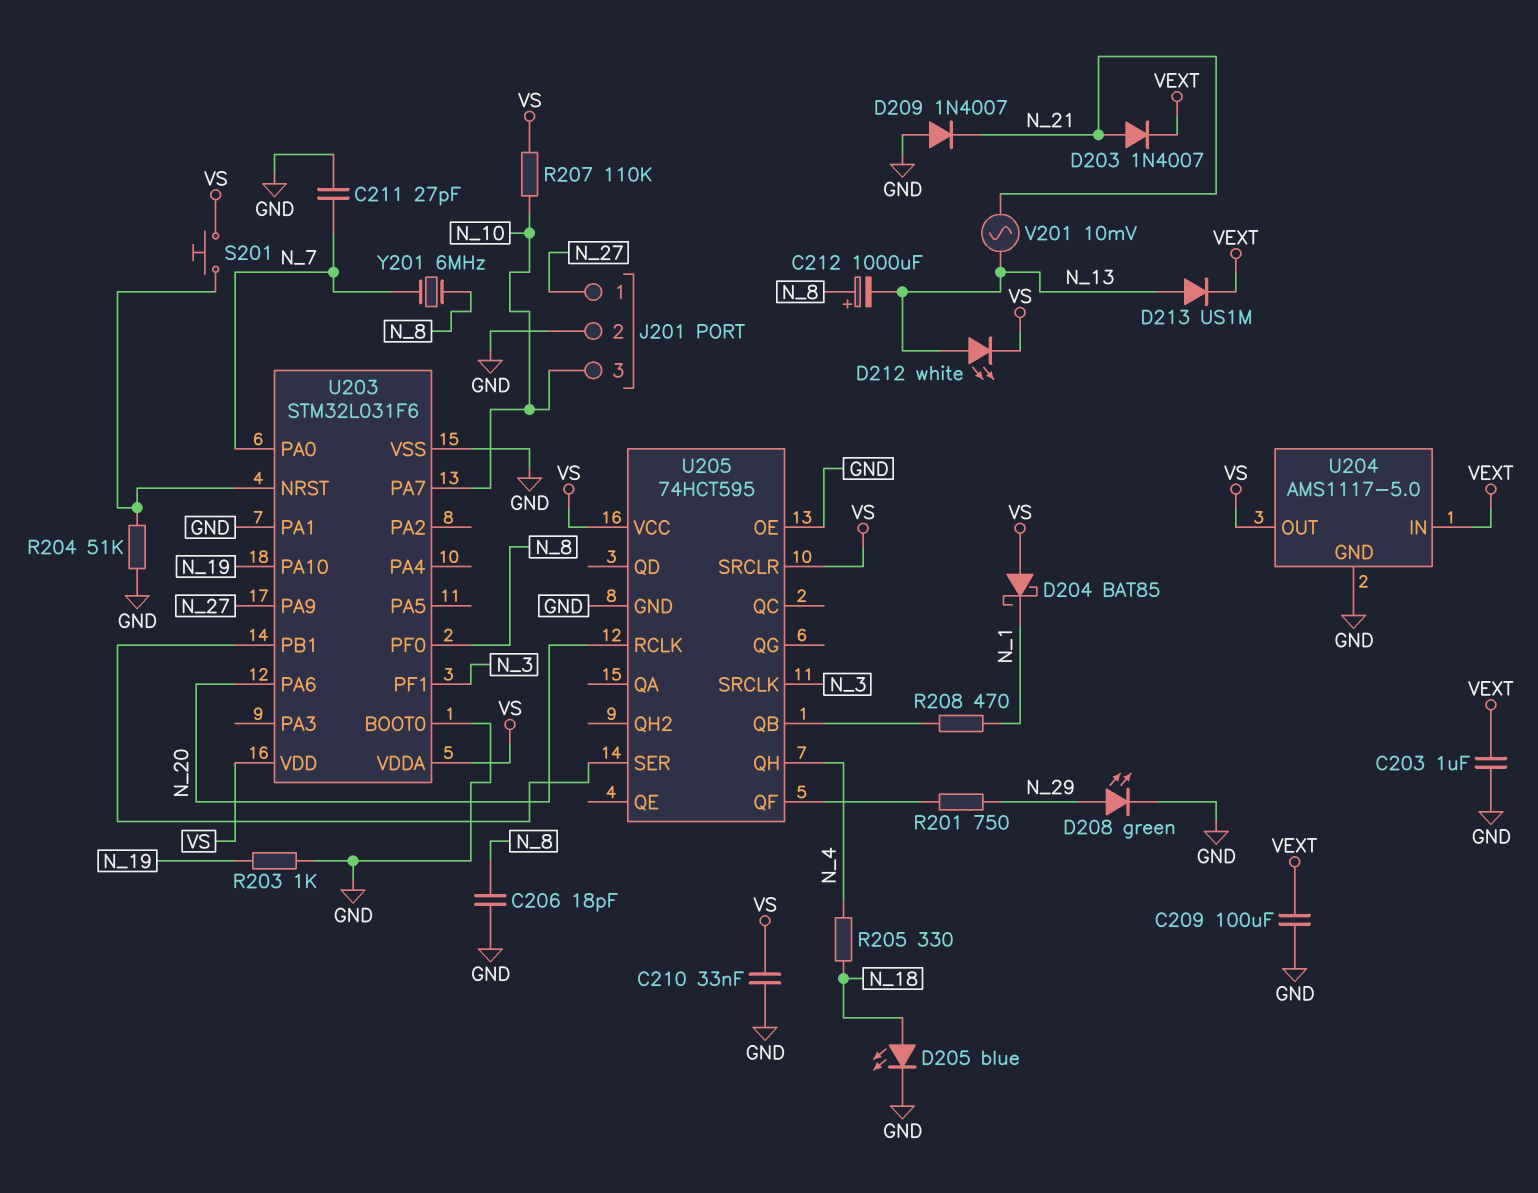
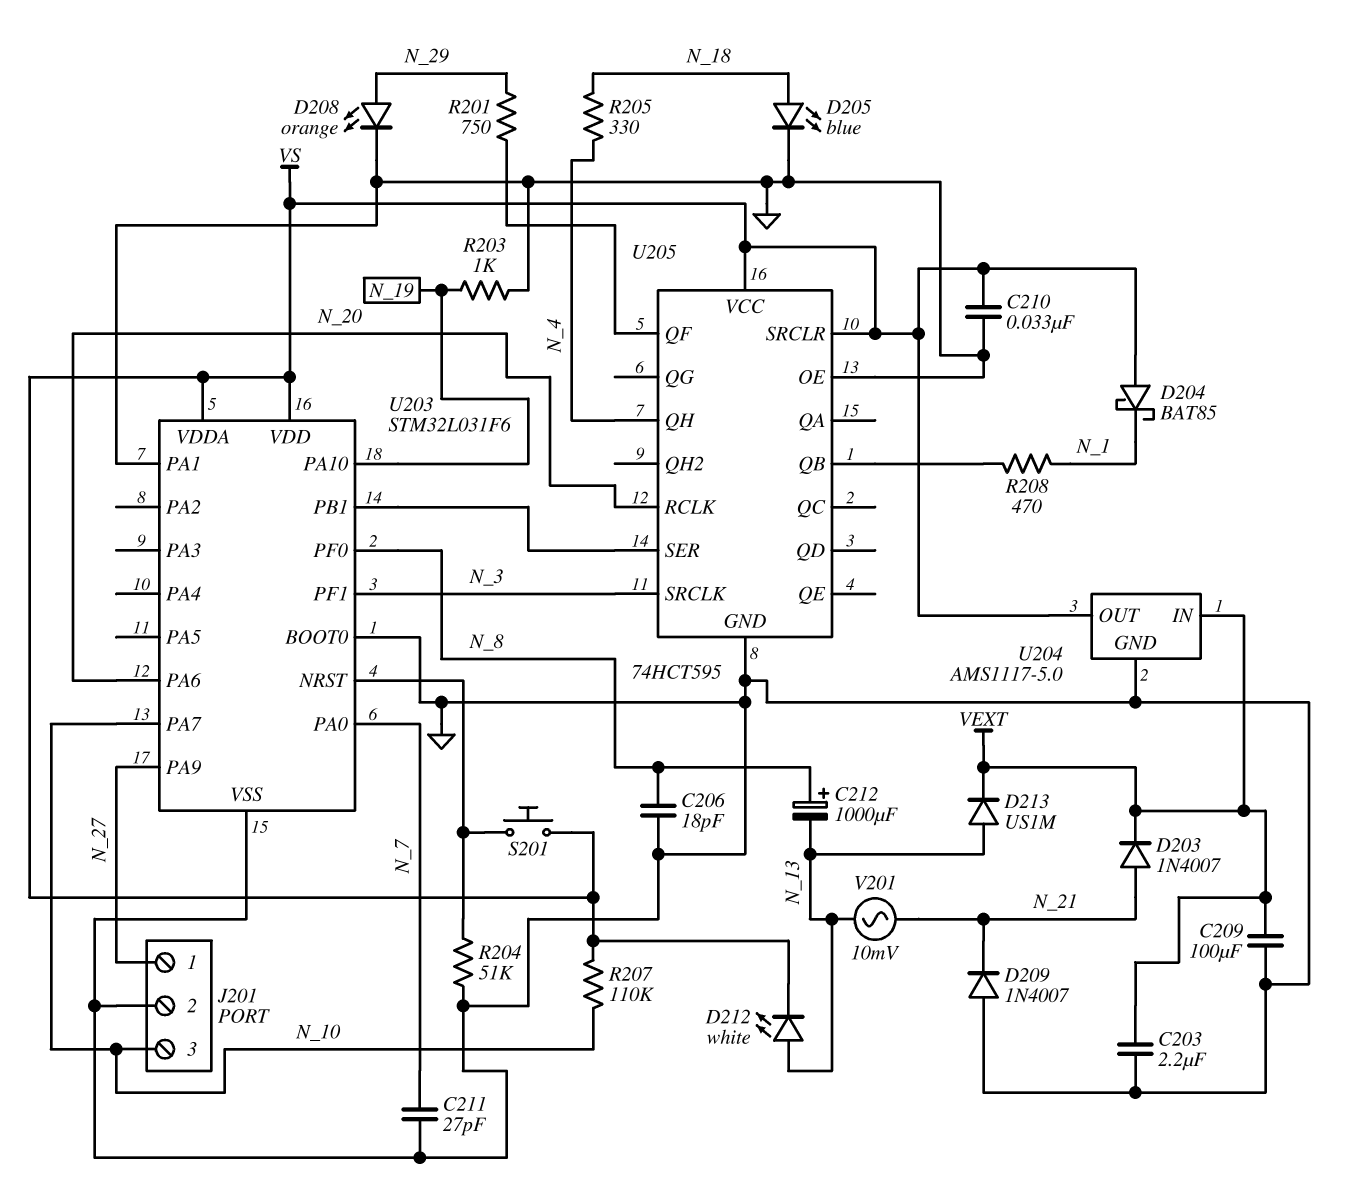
C203: 1uF (GND, VEXT) -> 2.2uF (GND, VEXT)
D208: LED green (A N_29, K GND) -> LED orange (A N_29, K GND)
Y201: 6MHz (N_7, N_8) -> none

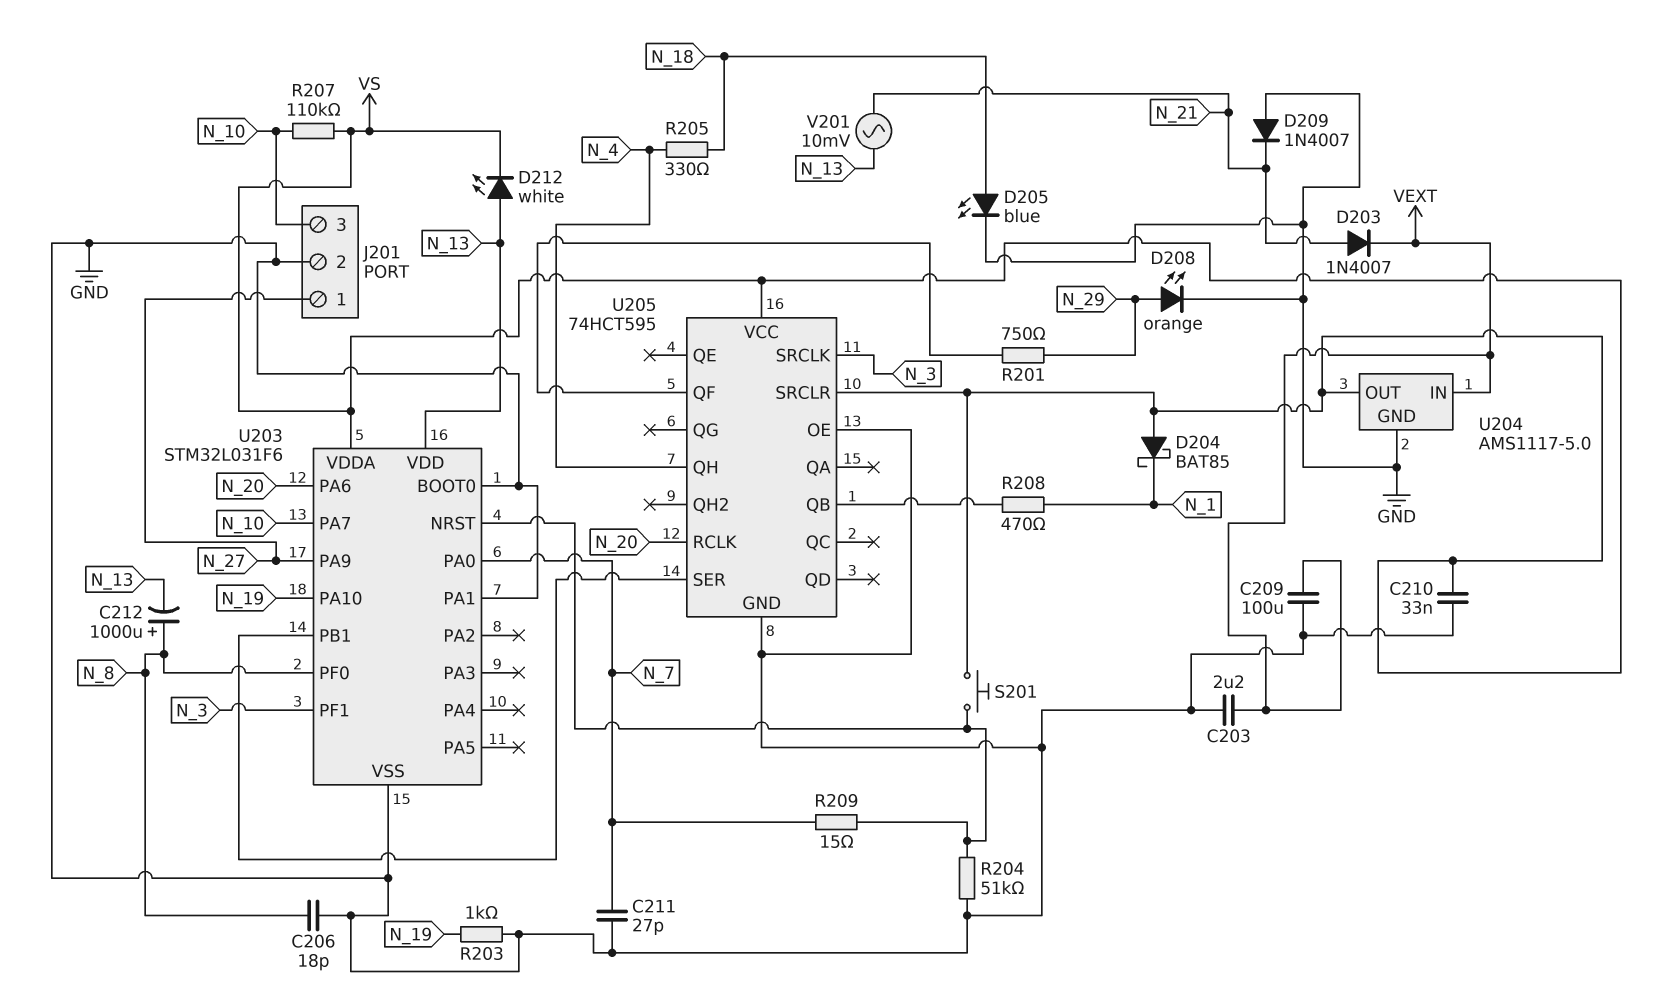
D213: diode US1M (A N_13, K VEXT) -> none
R209: none -> 15 (N_7, U203/NRST)
U203 pin VDD: VS -> N_13

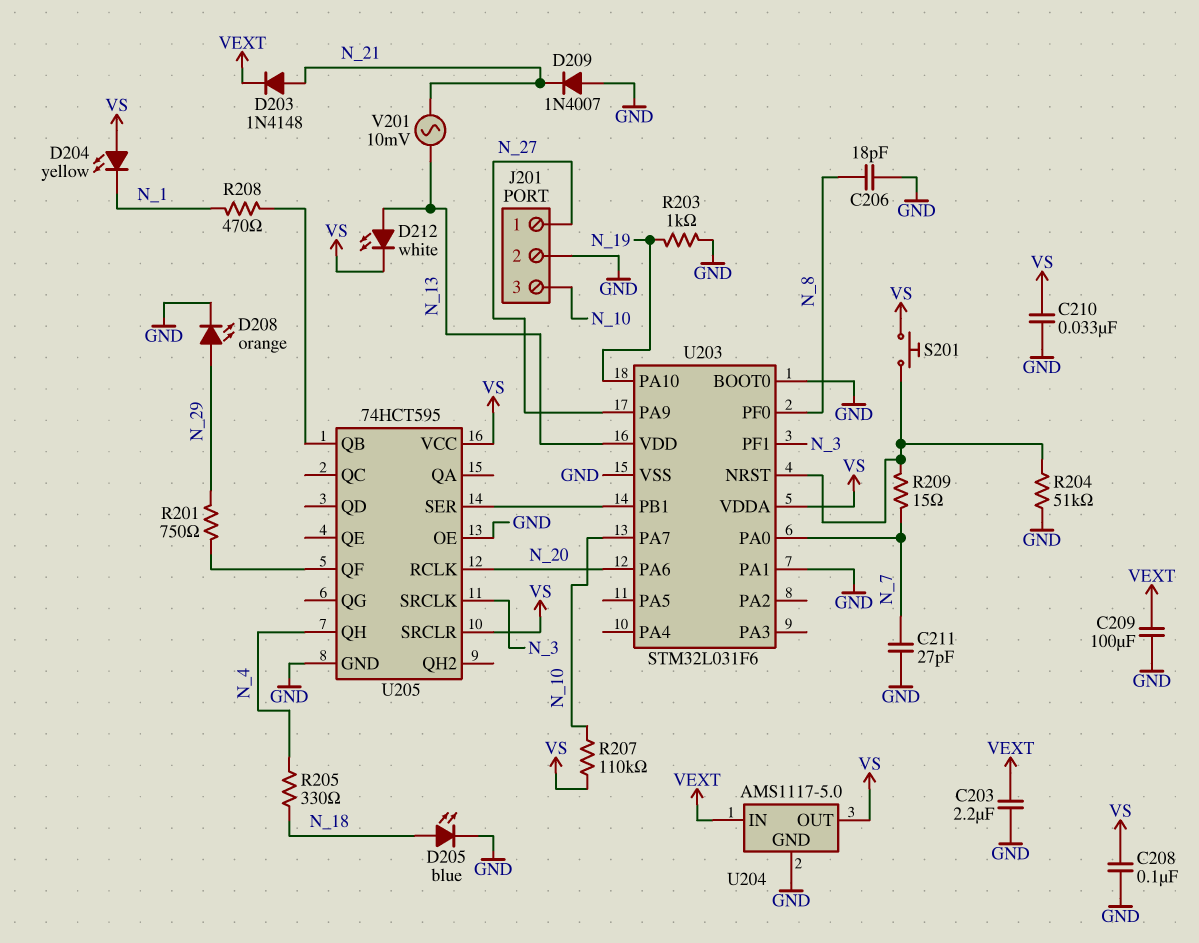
C208: none -> 100nF (GND, VS)
C212: 1000uF (plus N_8, minus N_13) -> none
D203: diode 1N4007 (A N_21, K VEXT) -> diode 1N4148 (A N_21, K VEXT)
D204: schottky BAT85 (A VS, K N_1) -> LED yellow (A VS, K N_1)

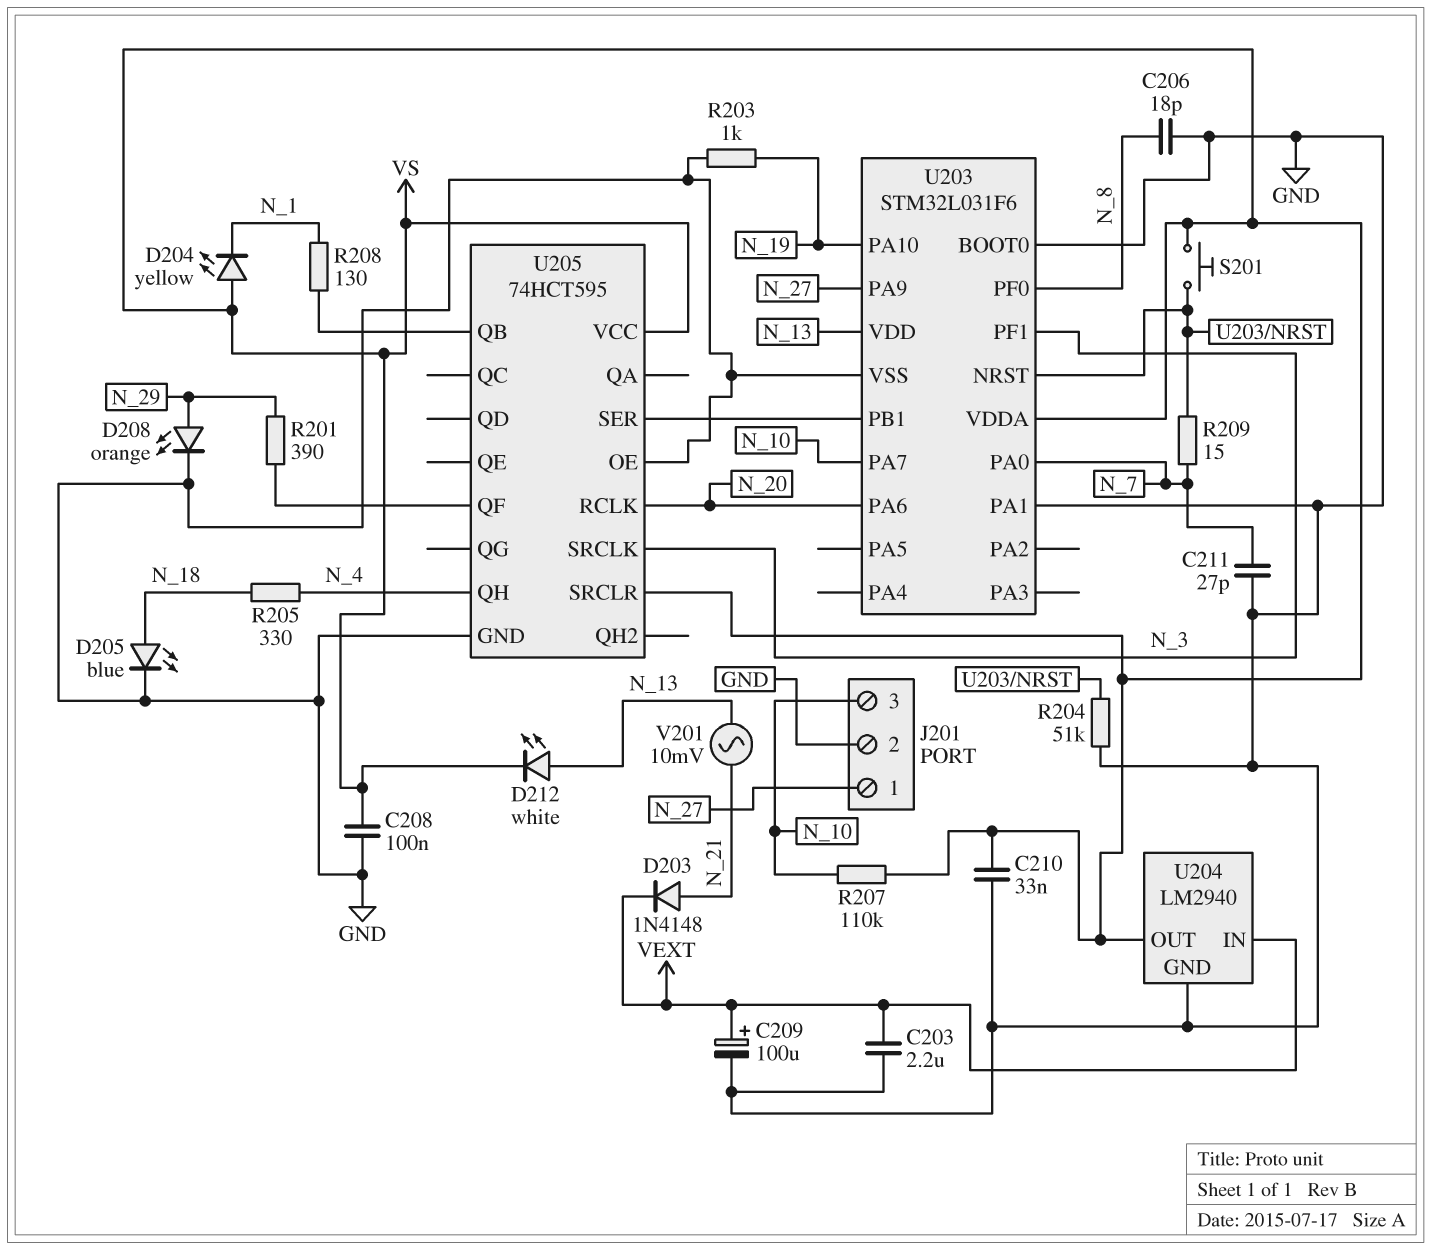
C209: 100uF (GND, VEXT) -> 100uF (plus VEXT, minus GND)
D209: diode 1N4007 (A GND, K N_21) -> none
R201: 750 (N_29, U205/QF) -> 390 (N_29, U205/QF)
R208: 470 (N_1, U205/QB) -> 130 (N_1, U205/QB)
U204: AMS1117-5.0 -> LM2940

